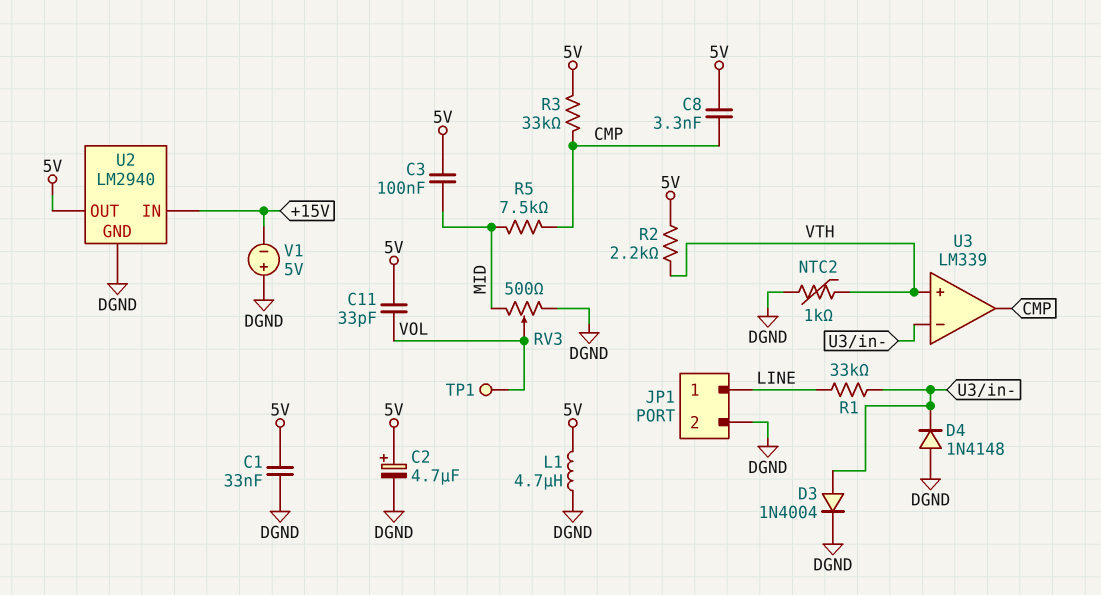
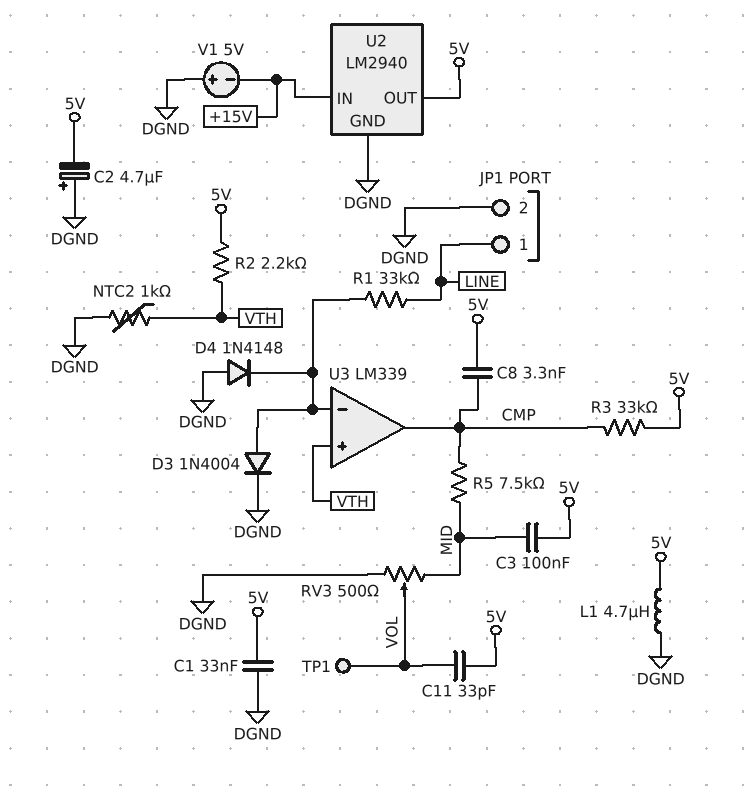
C2: 4.7uF (plus 5V, minus DGND) -> 4.7uF (plus DGND, minus 5V)

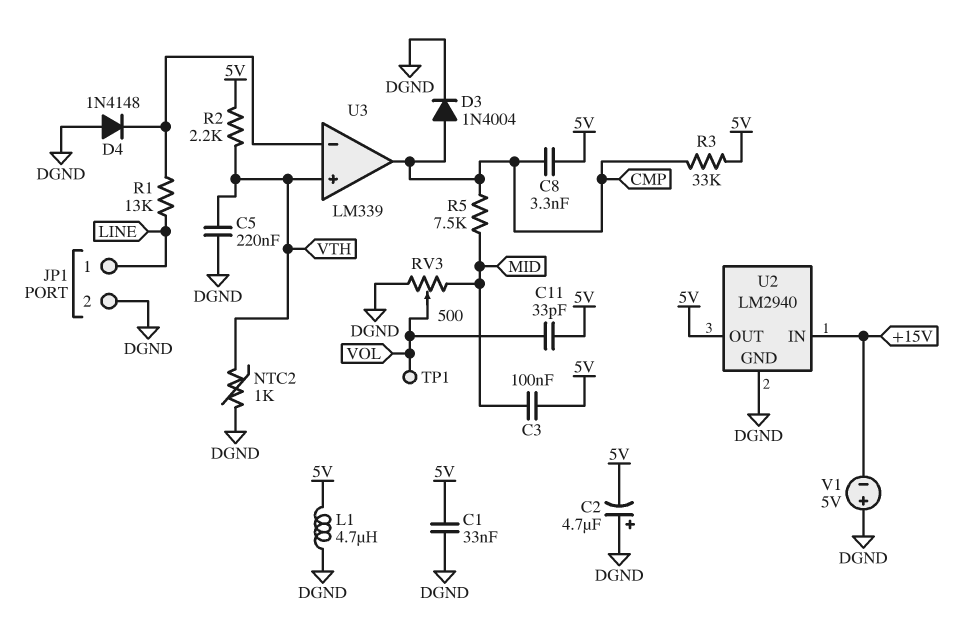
C5: none -> 220nF (DGND, VTH)
D3: diode 1N4004 (A U3/in-, K DGND) -> diode 1N4004 (A CMP, K DGND)
R1: 33k (LINE, U3/in-) -> 13k (LINE, U3/in-)

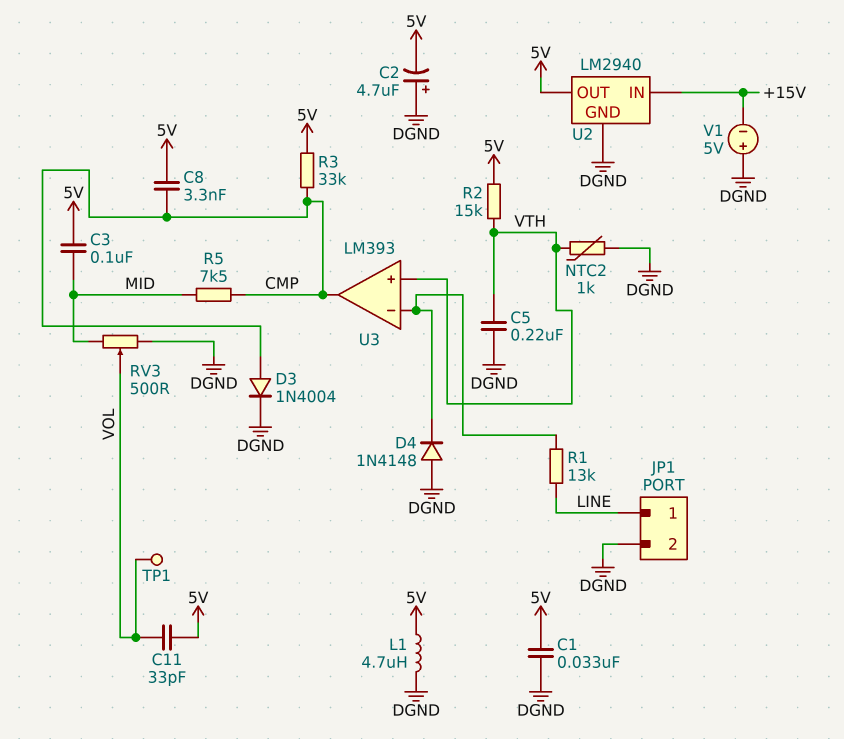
R2: 2.2k (5V, VTH) -> 15k (5V, VTH)
U3: LM339 -> LM393

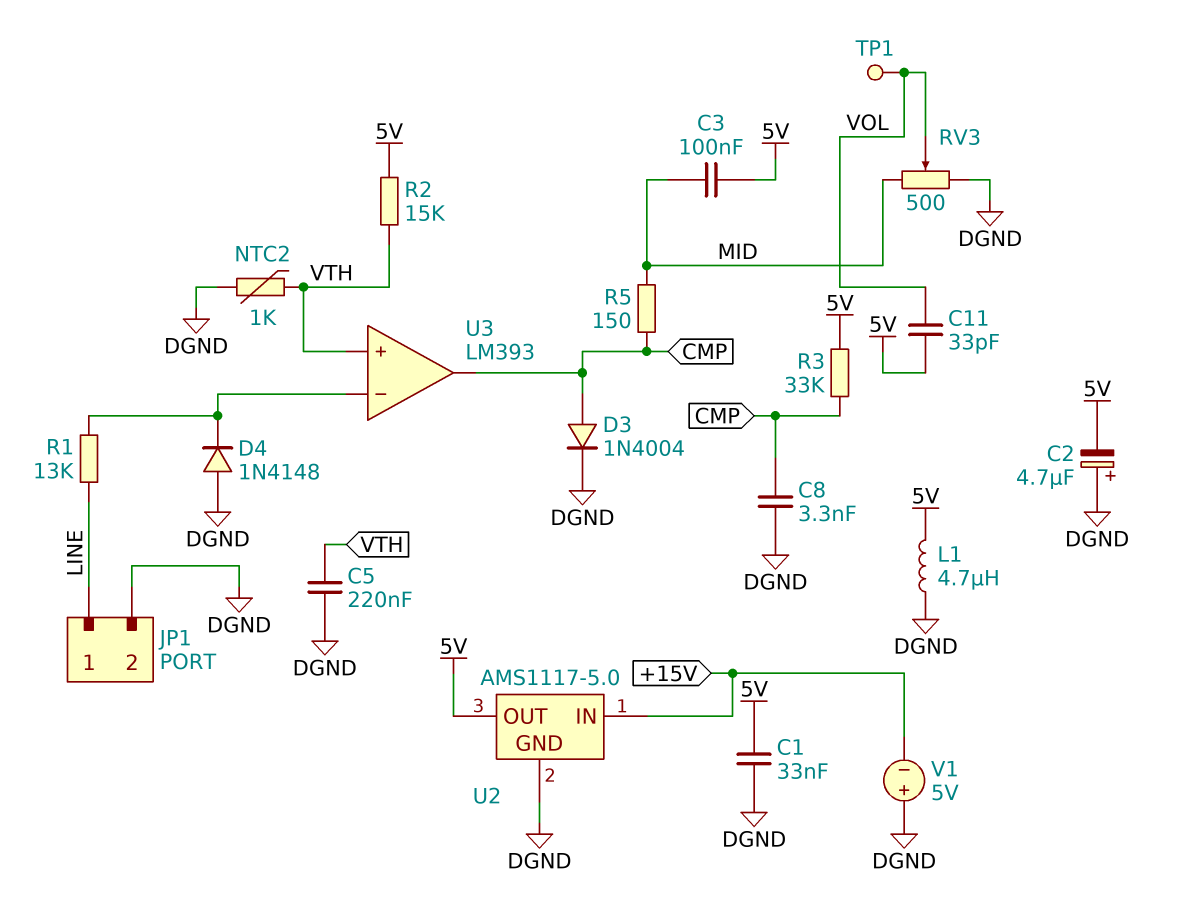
C8: 3.3nF (5V, CMP) -> 3.3nF (CMP, DGND)
R5: 7.5k (CMP, MID) -> 150 (CMP, MID)
U2: LM2940 -> AMS1117-5.0

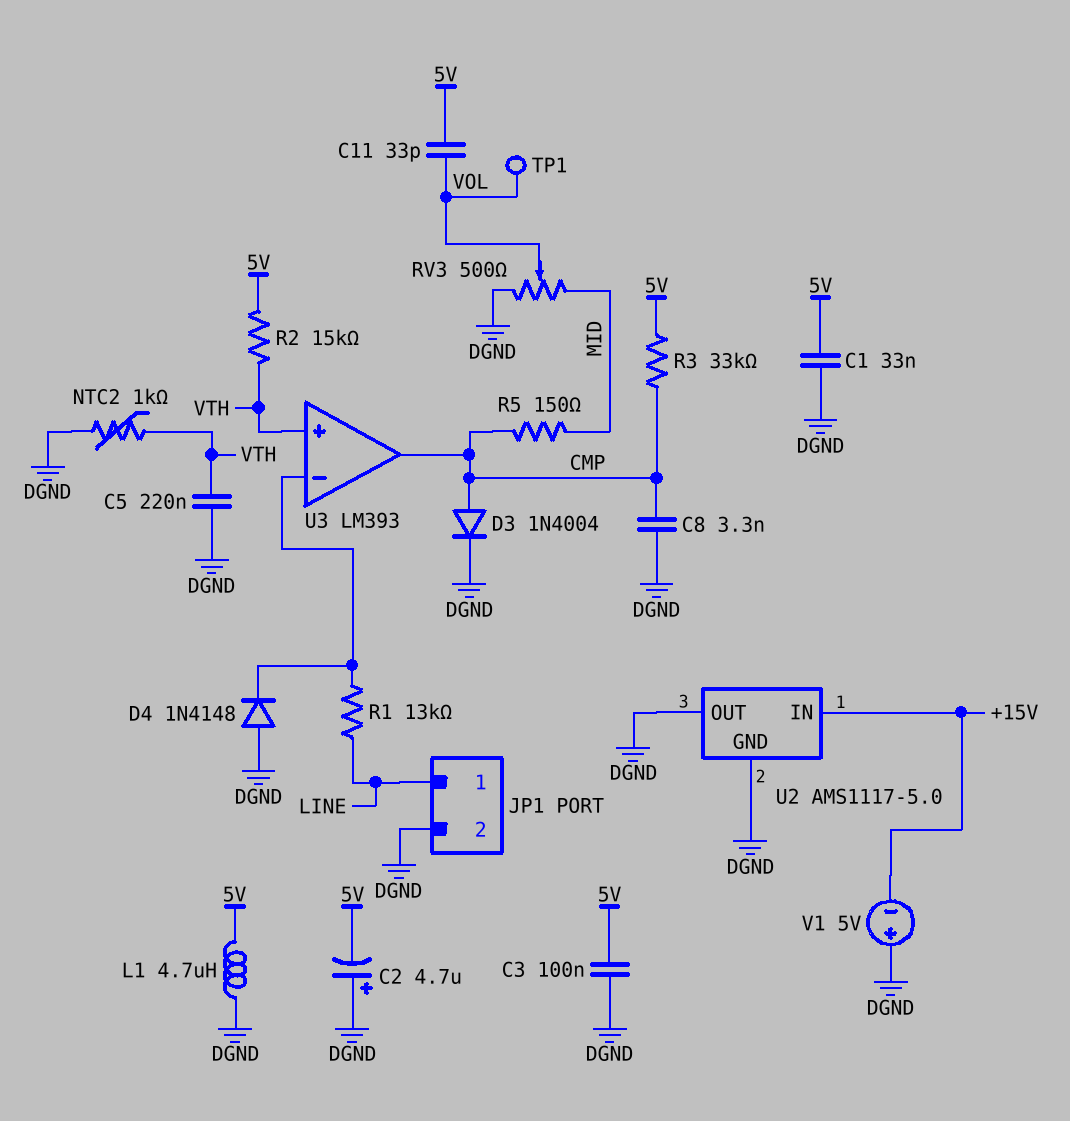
C3: 100nF (5V, MID) -> 100nF (5V, DGND)
U2 pin OUT: 5V -> DGND

